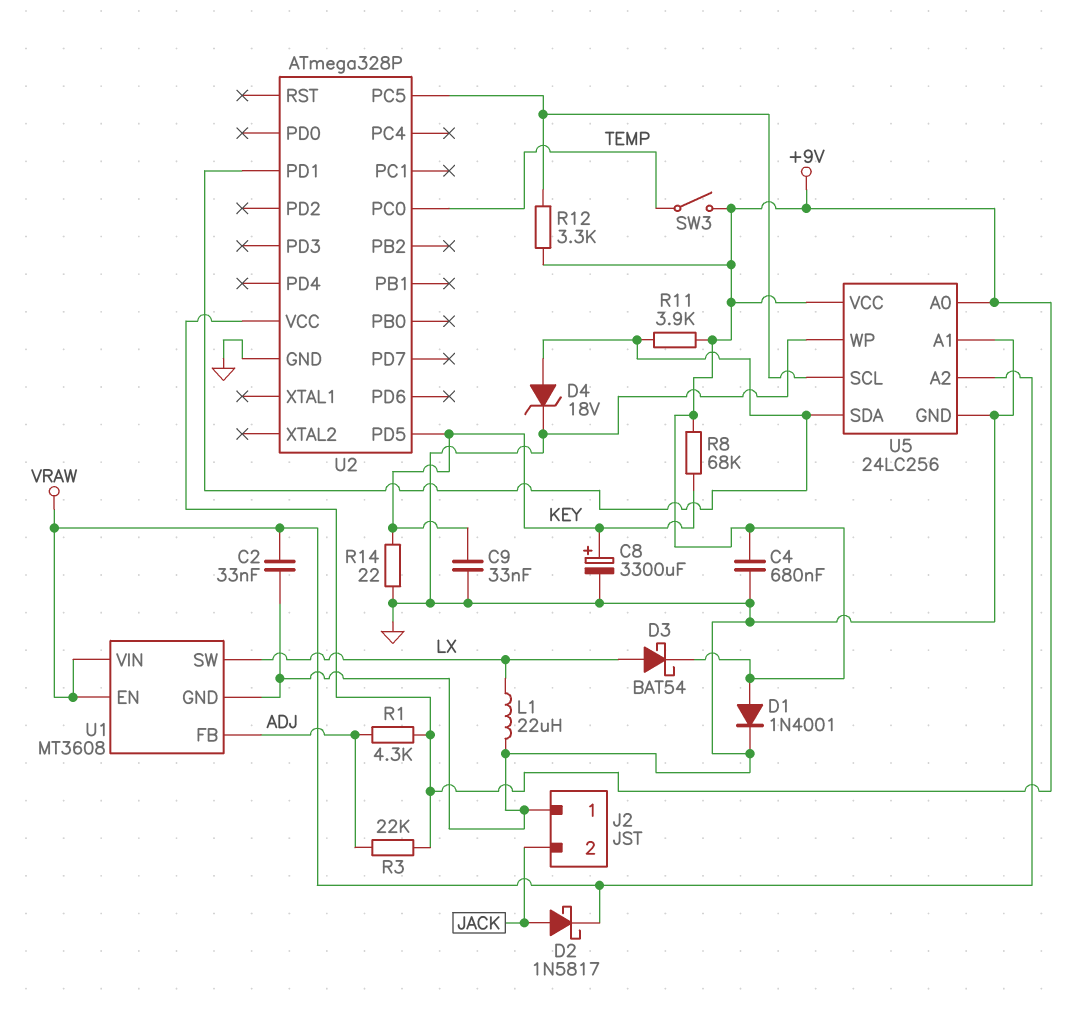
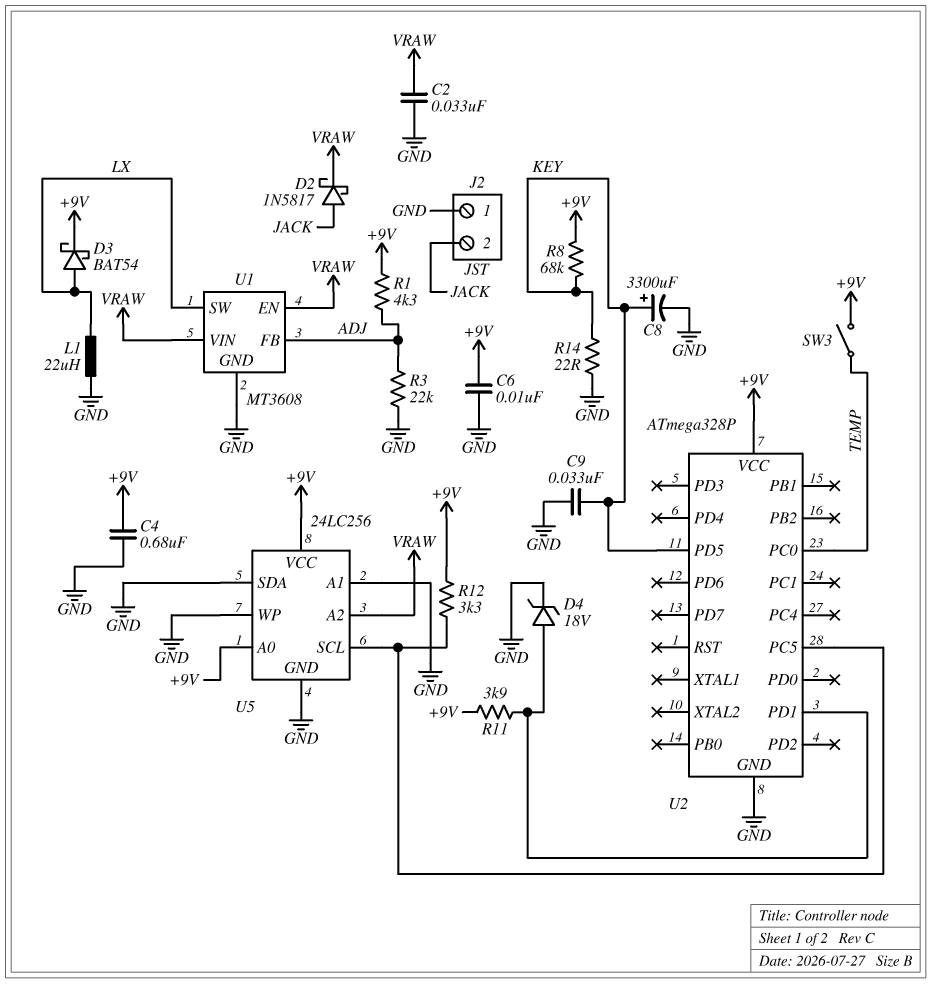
C6: none -> 10nF (+9V, GND)
D1: diode 1N4001 (A +9V, K GND) -> none
R3: 22k (+9V, ADJ) -> 22k (ADJ, GND)
U5 pin SDA: U2/PD1 -> GND

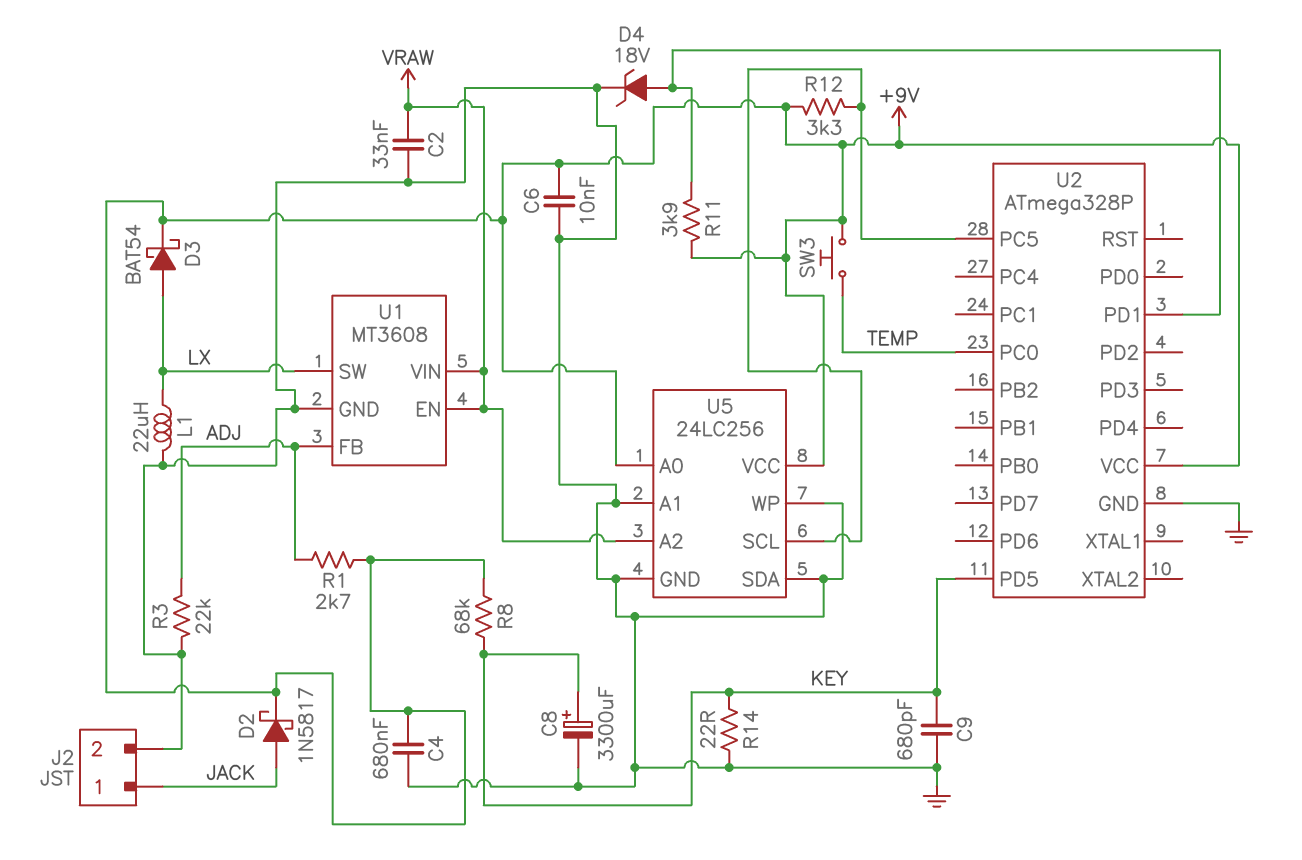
C9: 33nF (GND, KEY) -> 680pF (GND, KEY)
D2: schottky 1N5817 (A JACK, K VRAW) -> schottky 1N5817 (A JACK, K +9V)
J2 pin 1: GND -> JACK
J2 pin 2: JACK -> GND
R1: 4.3k (+9V, ADJ) -> 2.7k (+9V, ADJ)
SW3: switch (+9V, TEMP) -> button (+9V, TEMP)

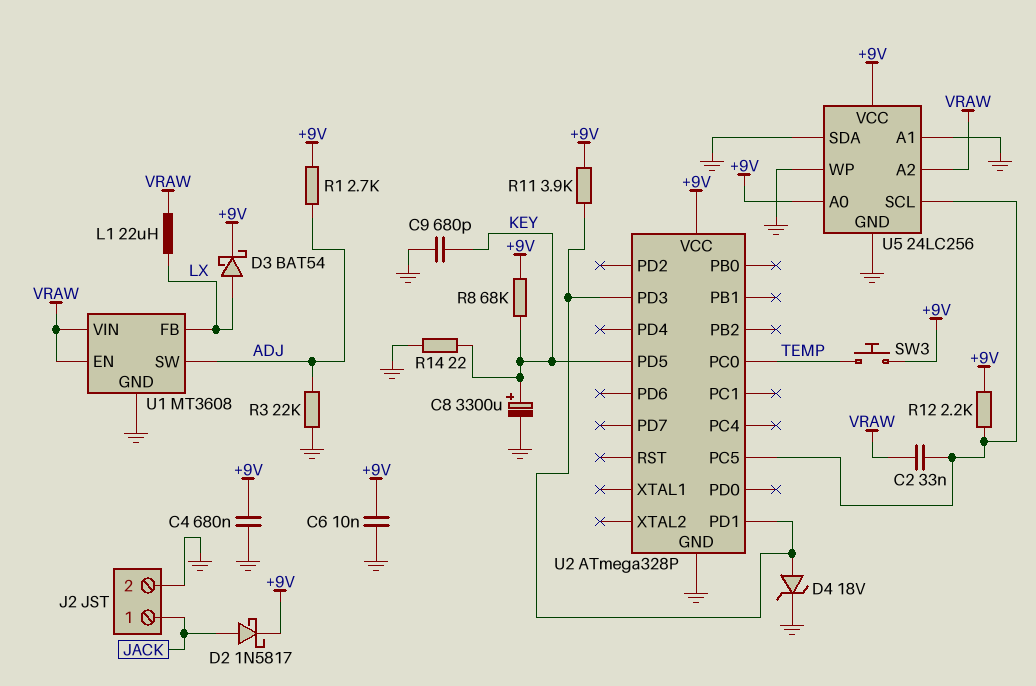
C2: 33nF (GND, VRAW) -> 33nF (U2/PC5, VRAW)
L1: 22uH (GND, LX) -> 22uH (LX, VRAW)
R12: 3.3k (+9V, U2/PC5) -> 2.2k (+9V, U2/PC5)
U1 pin FB: ADJ -> LX
U1 pin SW: LX -> ADJ
U2 pin PD3: none -> U2/PD1

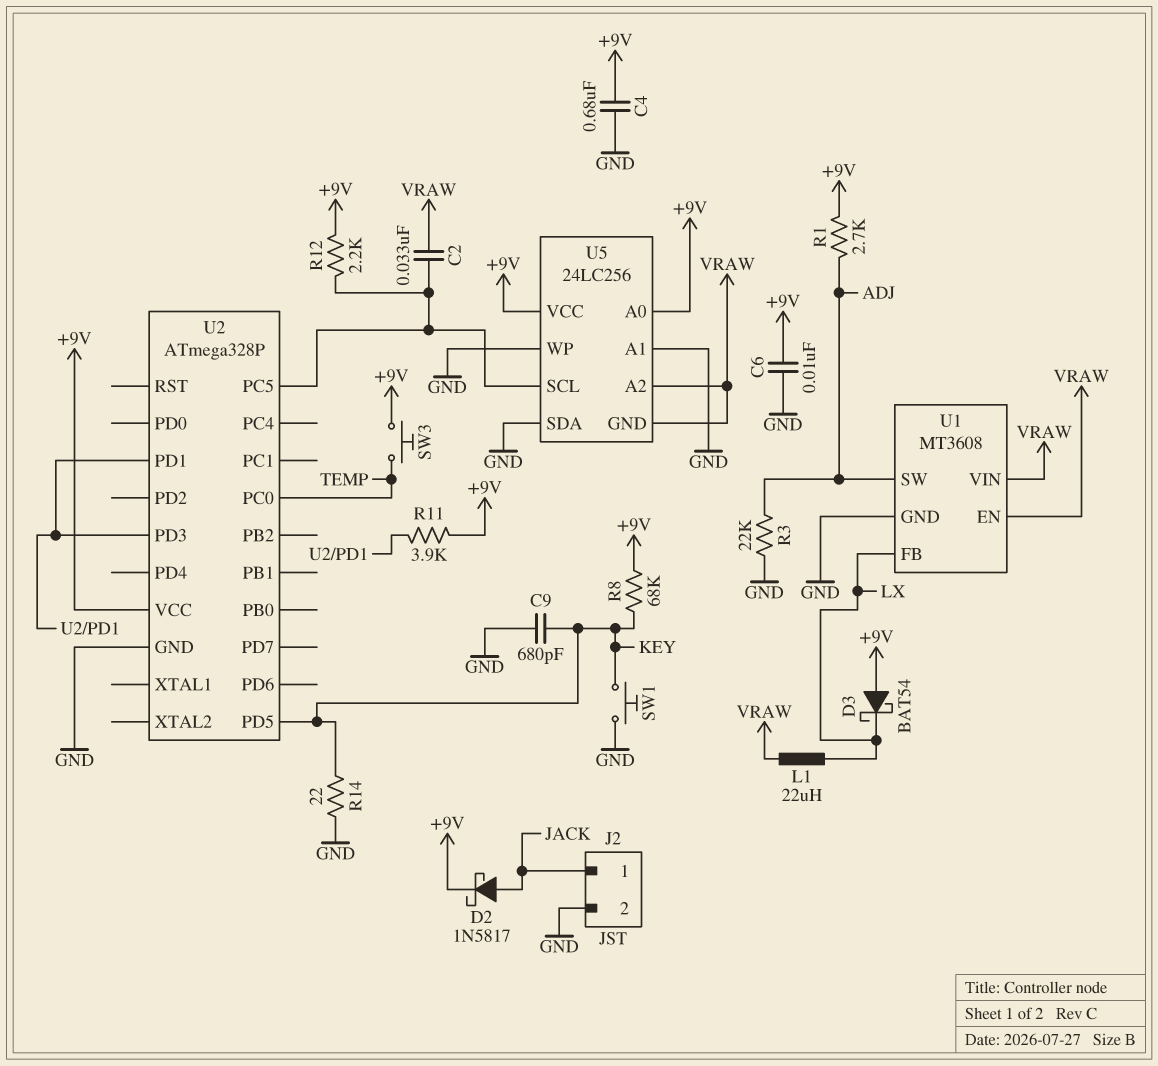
C8: 3300uF (plus KEY, minus GND) -> none
D3: schottky BAT54 (A LX, K +9V) -> schottky BAT54 (A +9V, K LX)
D4: zener 18V (A U2/PD1, K GND) -> none
SW1: none -> button (GND, KEY)
U5 pin GND: GND -> VRAW

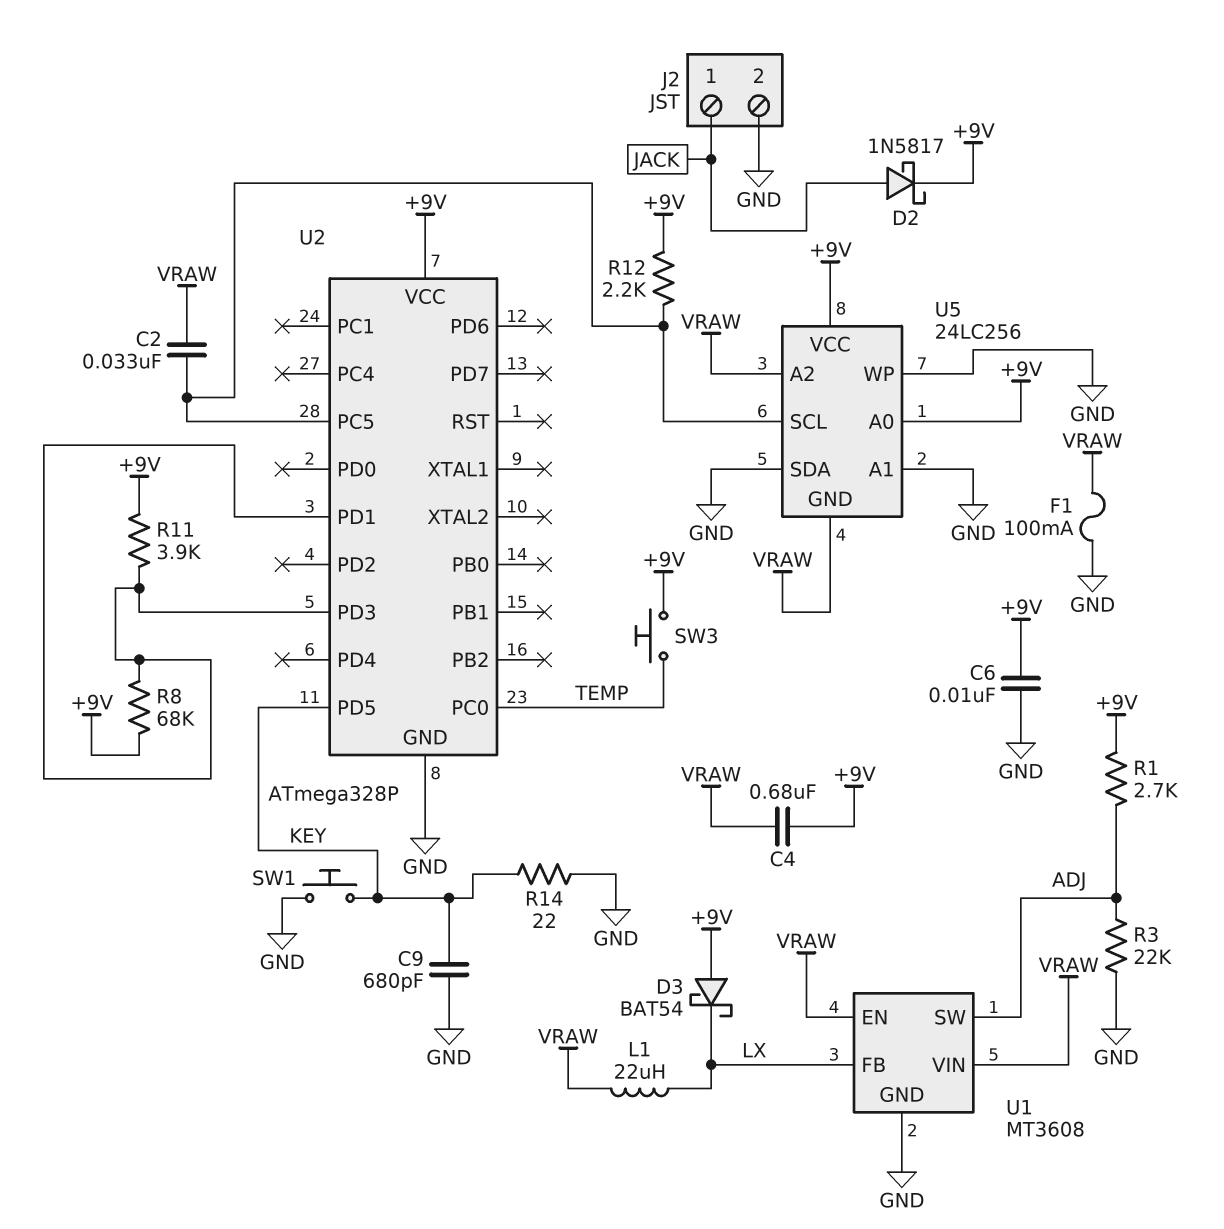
C4: 680nF (+9V, GND) -> 680nF (+9V, VRAW)
F1: none -> 100mA (GND, VRAW)
R8: 68k (+9V, KEY) -> 68k (+9V, U2/PD1)

